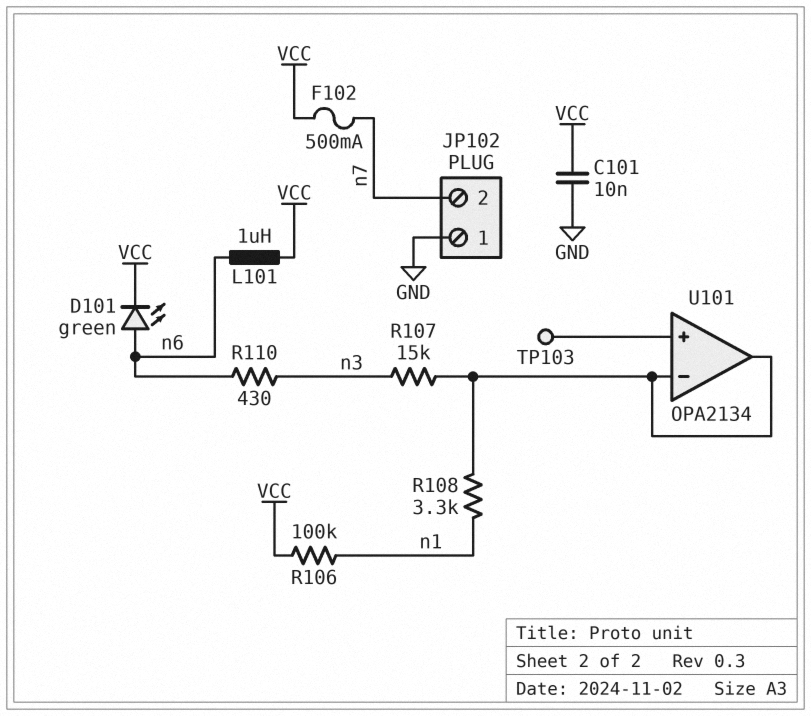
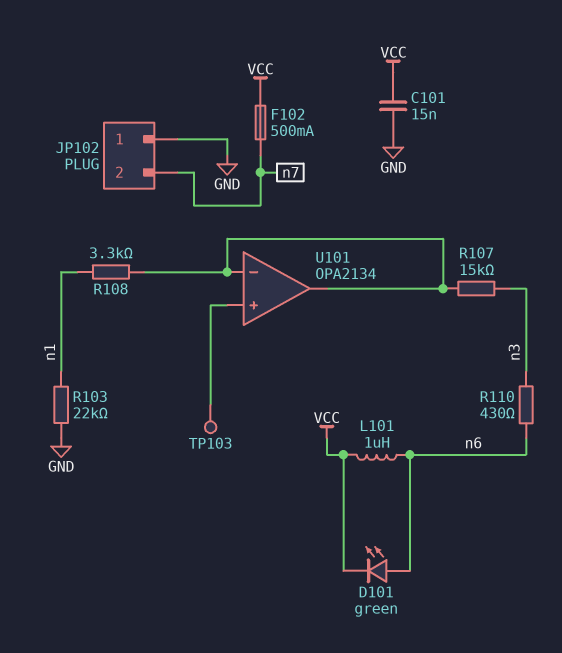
C101: 10nF (GND, VCC) -> 15nF (GND, VCC)
R103: none -> 22k (GND, n1)
R106: 100k (VCC, n1) -> none

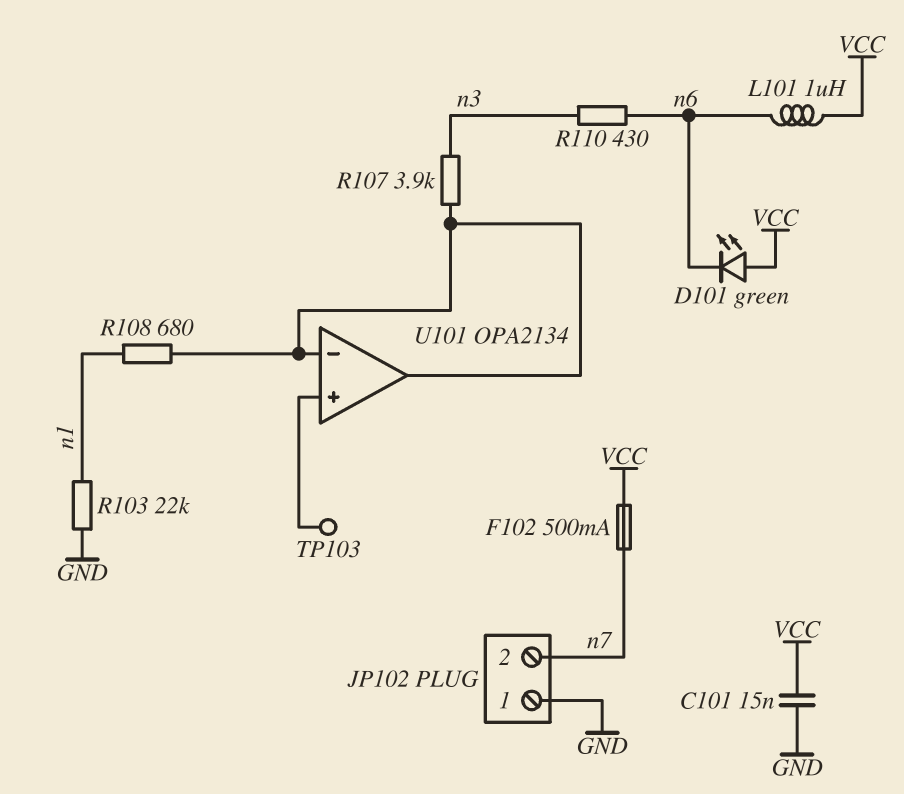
D101: LED green (A n6, K VCC) -> LED green (A VCC, K n6)
R107: 15k (U101/in-, n3) -> 3.9k (U101/in-, n3)
R108: 3.3k (U101/in-, n1) -> 680 (U101/in-, n1)

